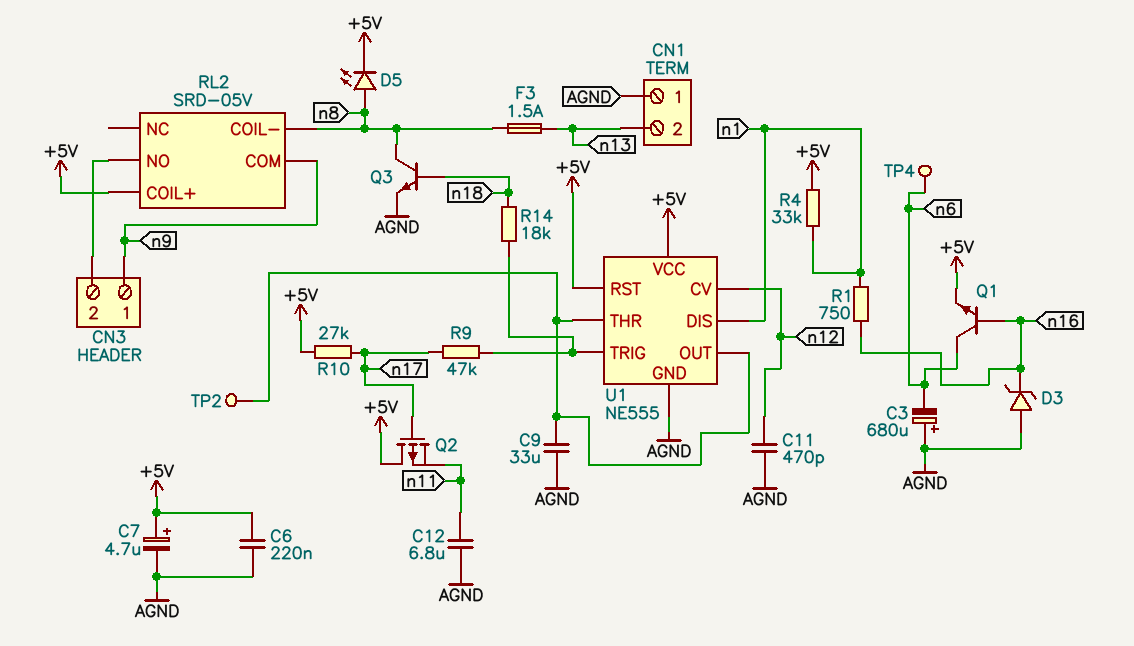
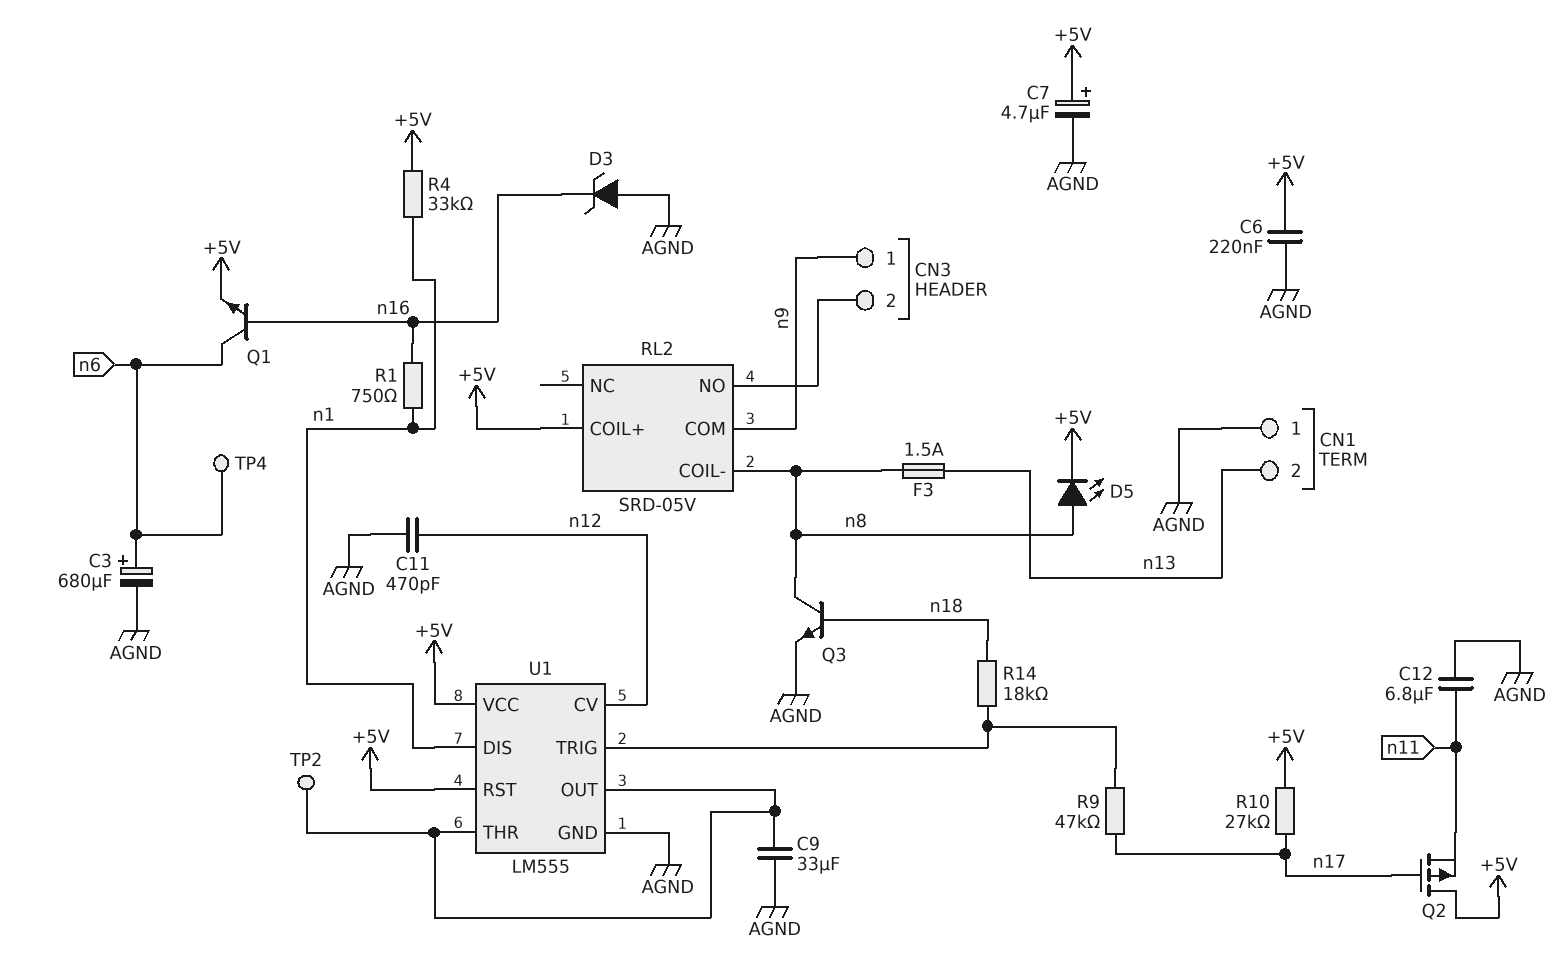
C3: 680uF (plus AGND, minus n6) -> 680uF (plus n6, minus AGND)
U1: NE555 -> LM555

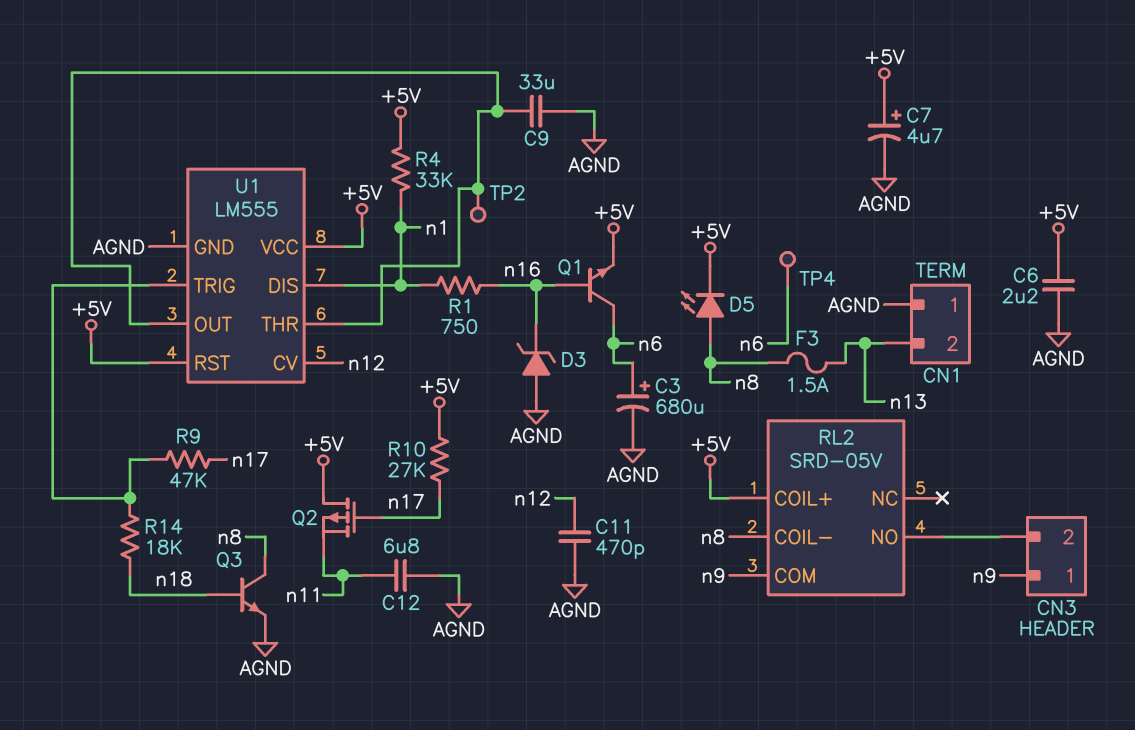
C6: 220nF (+5V, AGND) -> 2.2uF (+5V, AGND)

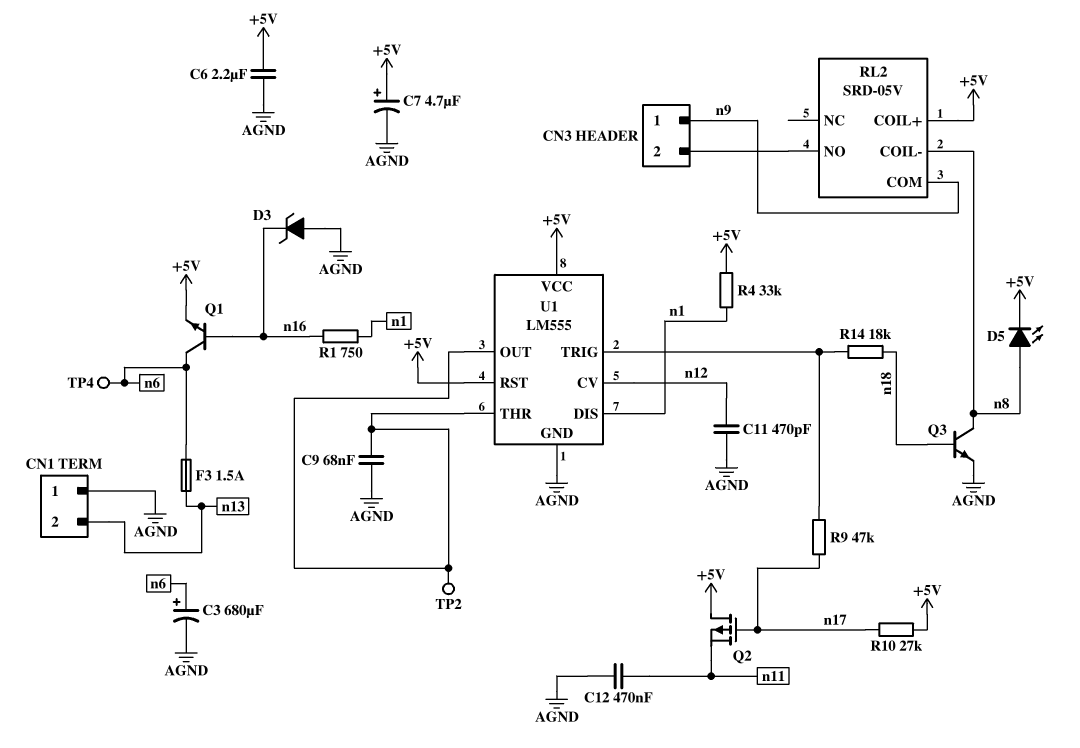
C9: 33uF (AGND, U1/OUT) -> 68nF (AGND, U1/OUT)
C12: 6.8uF (AGND, n11) -> 470nF (AGND, n11)
F3: 1.5A (n8, n13) -> 1.5A (n6, n13)

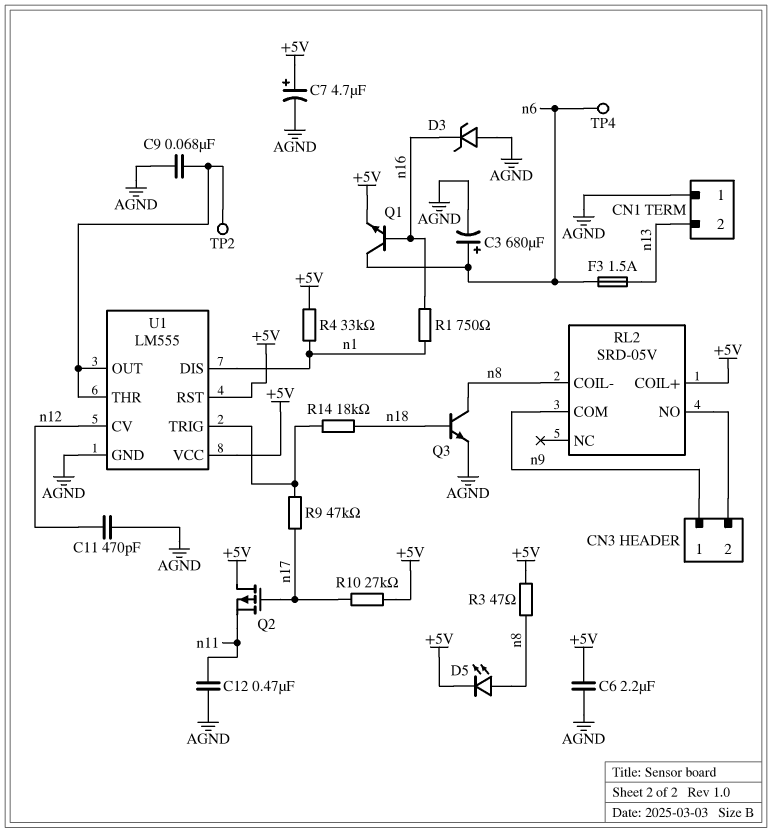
R3: none -> 47 (+5V, n8)

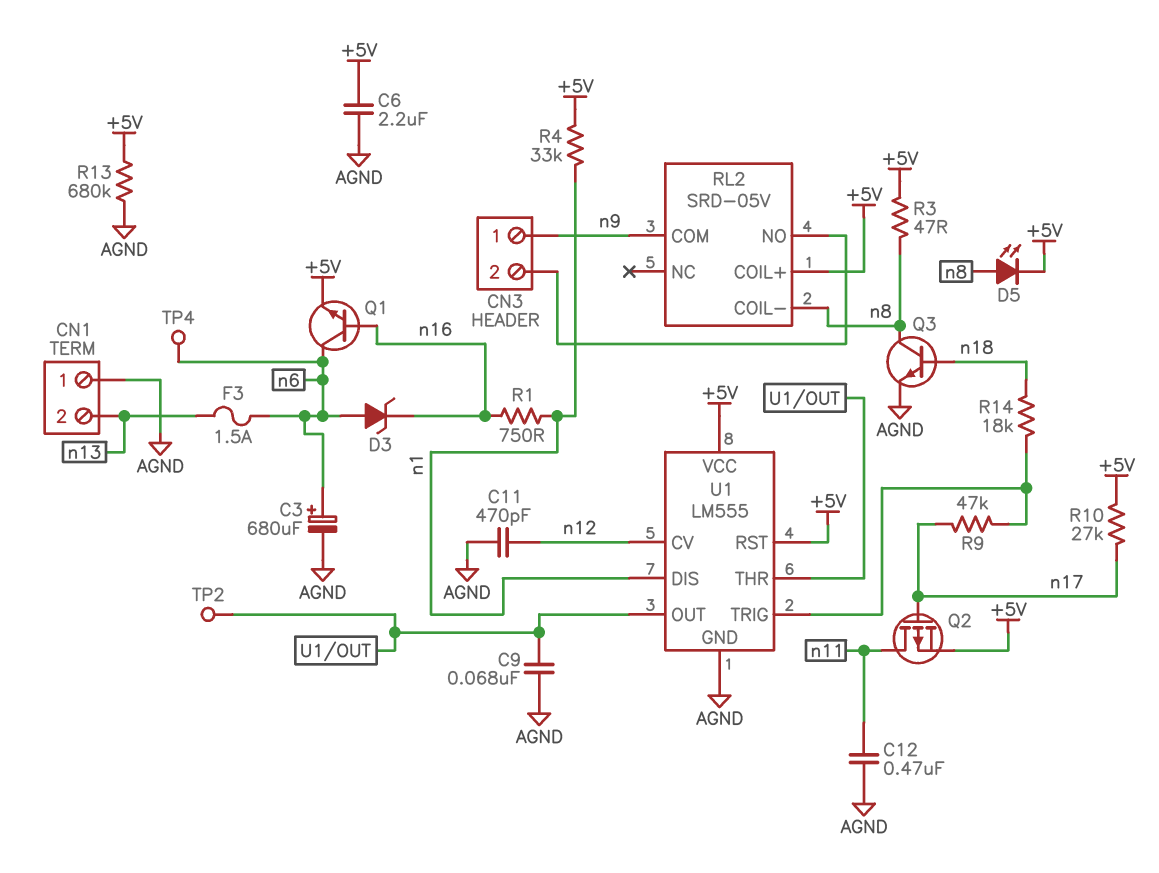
C7: 4.7uF (plus +5V, minus AGND) -> none
D3: zener (A AGND, K n16) -> zener (A n6, K n16)
Q2: PMOS (G n17, D +5V, S n11) -> PMOS (G n17, D n11, S +5V)
R13: none -> 680k (+5V, AGND)

